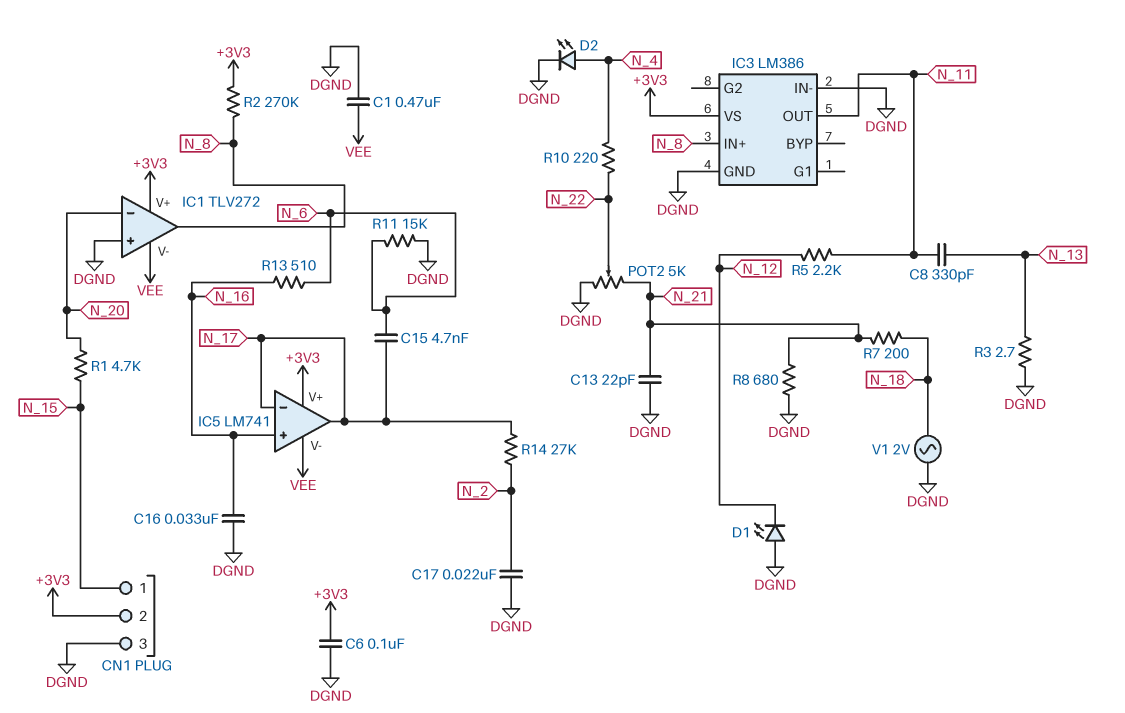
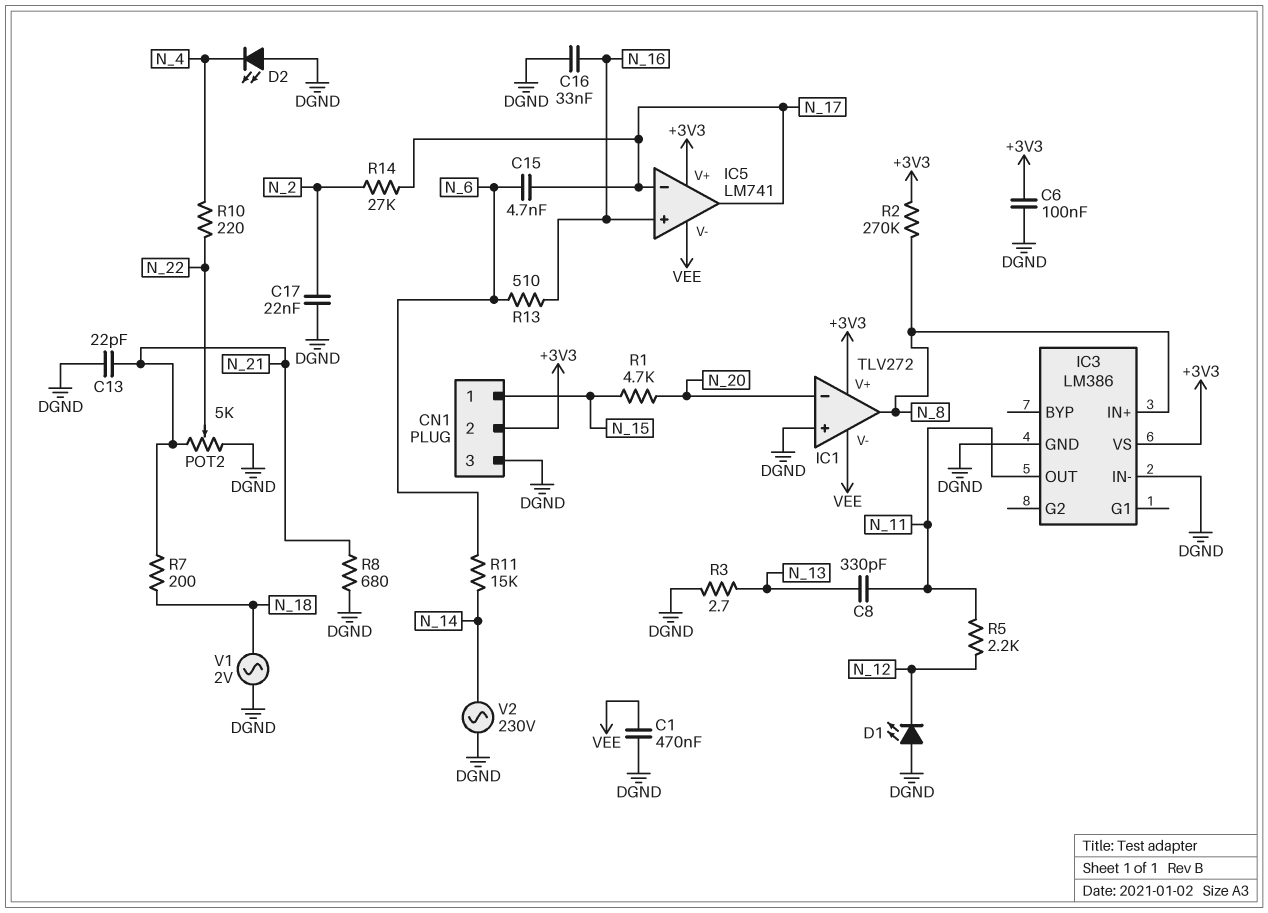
D2: LED (A N_4, K DGND) -> LED (A DGND, K N_4)
R11: 15k (DGND, N_6) -> 15k (N_6, N_14)
V2: none -> AC 230V (DGND, N_14)

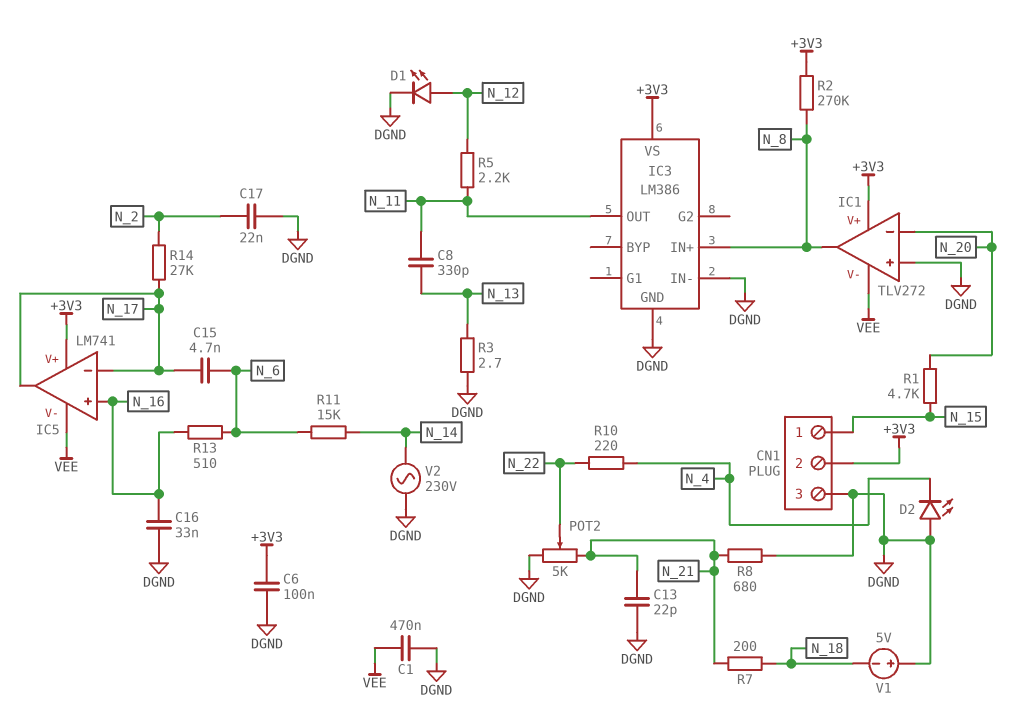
D1: LED (A DGND, K N_12) -> LED (A N_12, K DGND)
V1: AC 2V (DGND, N_18) -> 5V (plus DGND, minus N_18)

